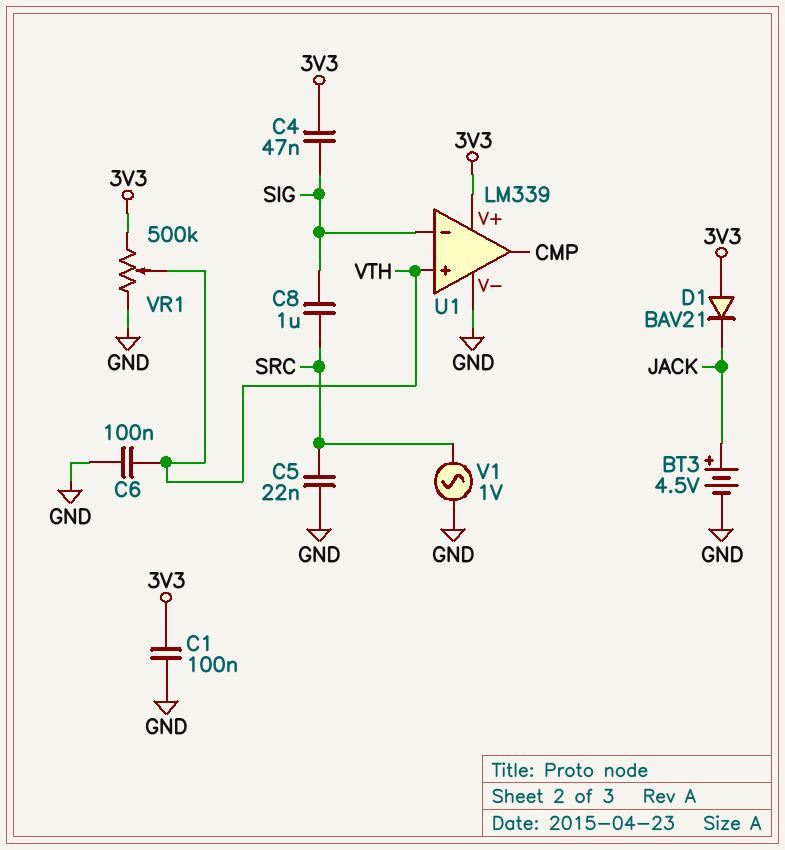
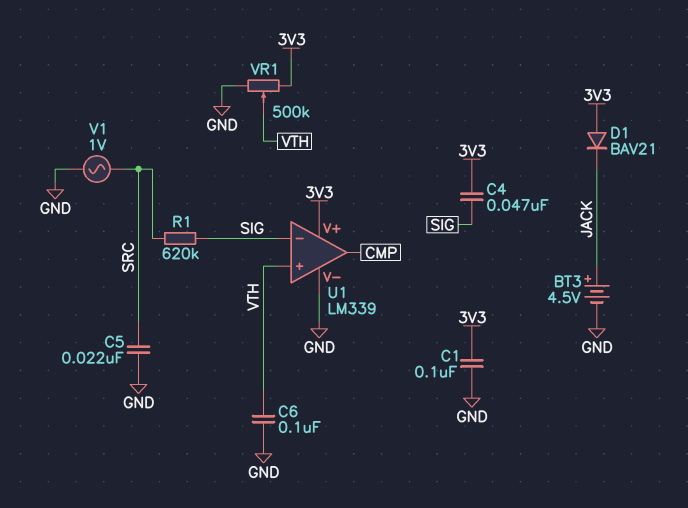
C8: 1uF (SIG, SRC) -> none
R1: none -> 620k (SIG, SRC)

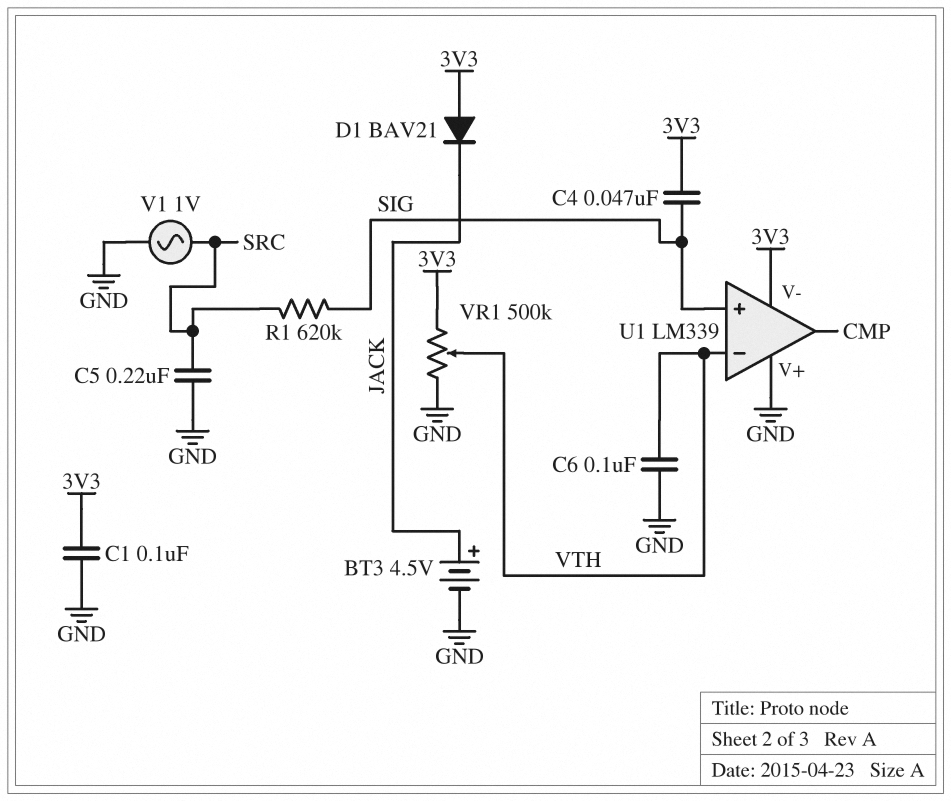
C5: 22nF (GND, SRC) -> 220nF (GND, SRC)
U1 pin V+: 3V3 -> GND
U1 pin V-: GND -> 3V3
U1 pin in+: VTH -> SIG
U1 pin in-: SIG -> VTH

